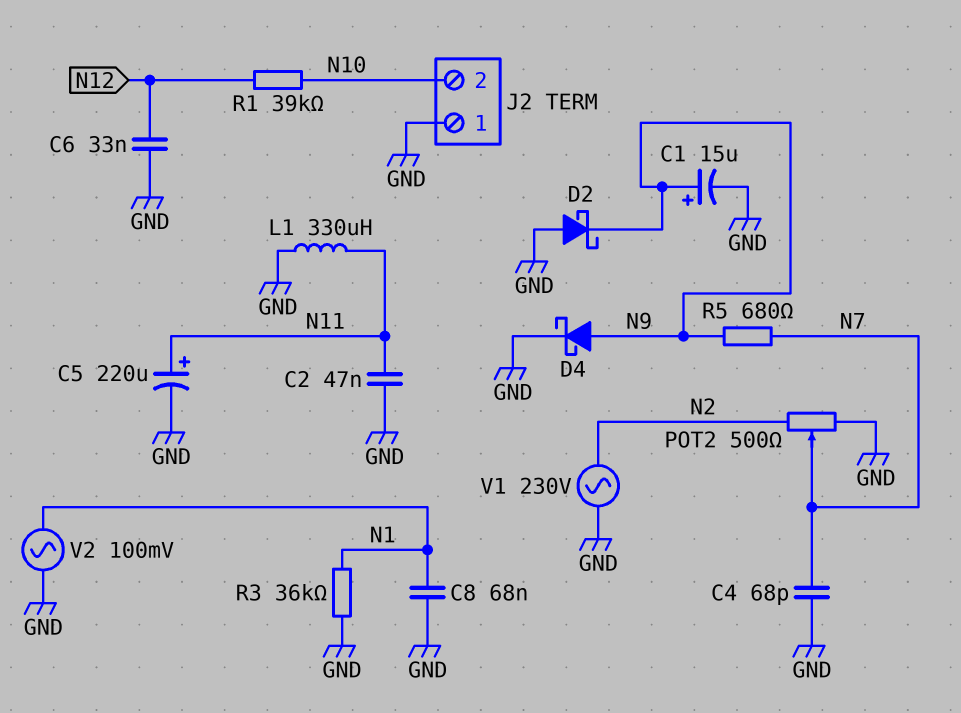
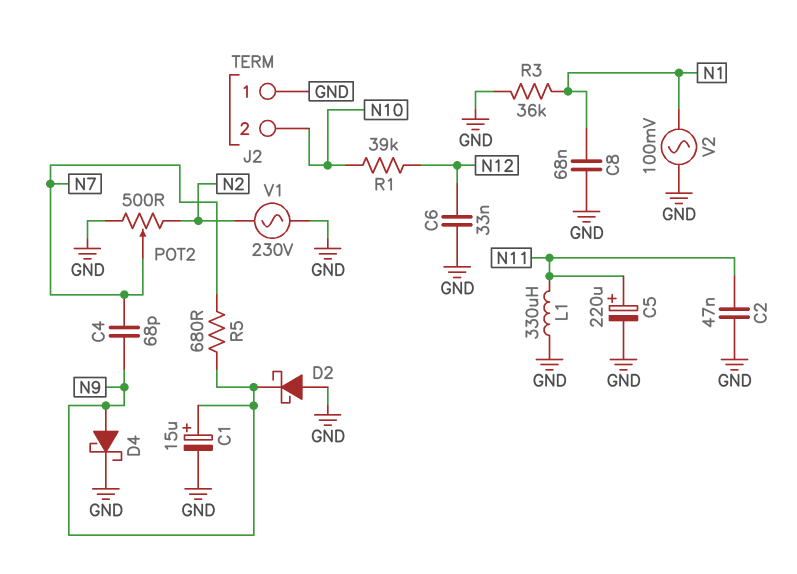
C4: 68pF (GND, N7) -> 68pF (N7, N9)

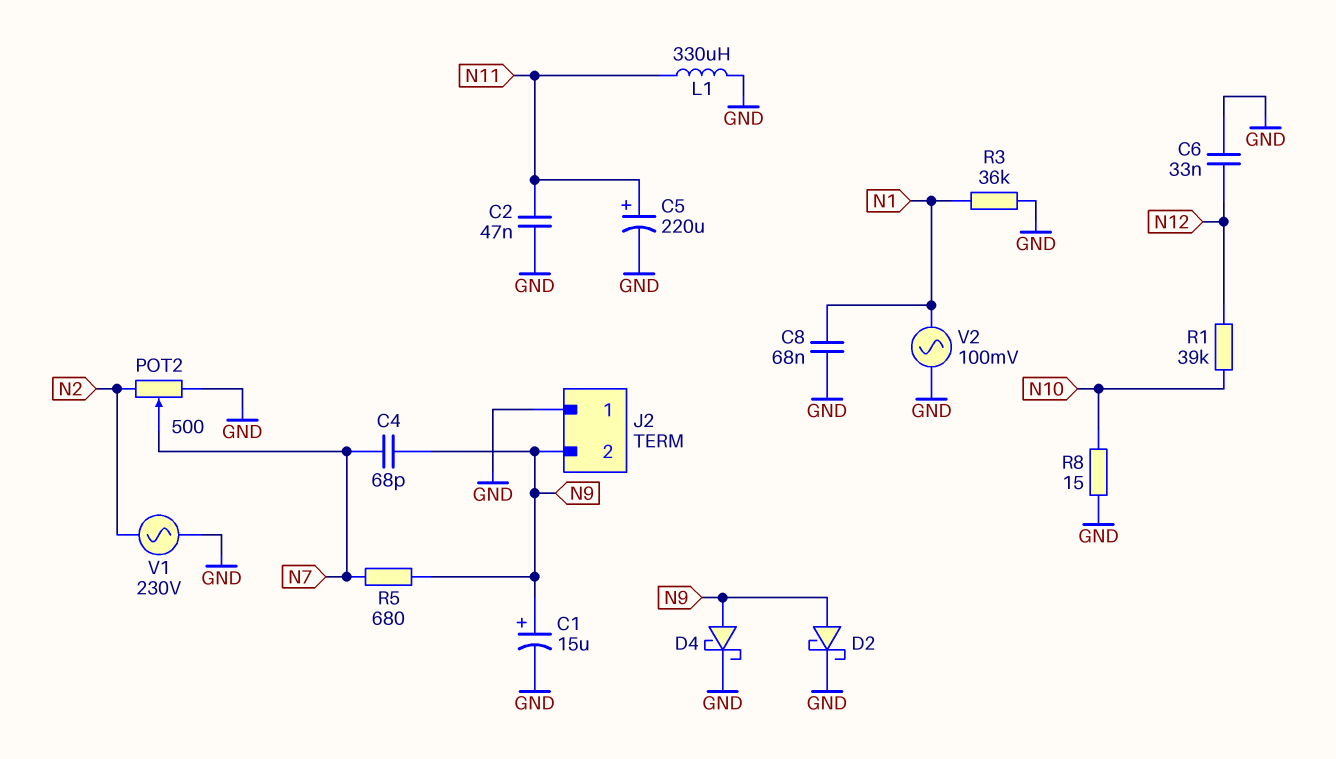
D2: schottky (A GND, K N9) -> schottky (A N9, K GND)
J2 pin 2: N10 -> N9
R8: none -> 15 (GND, N10)

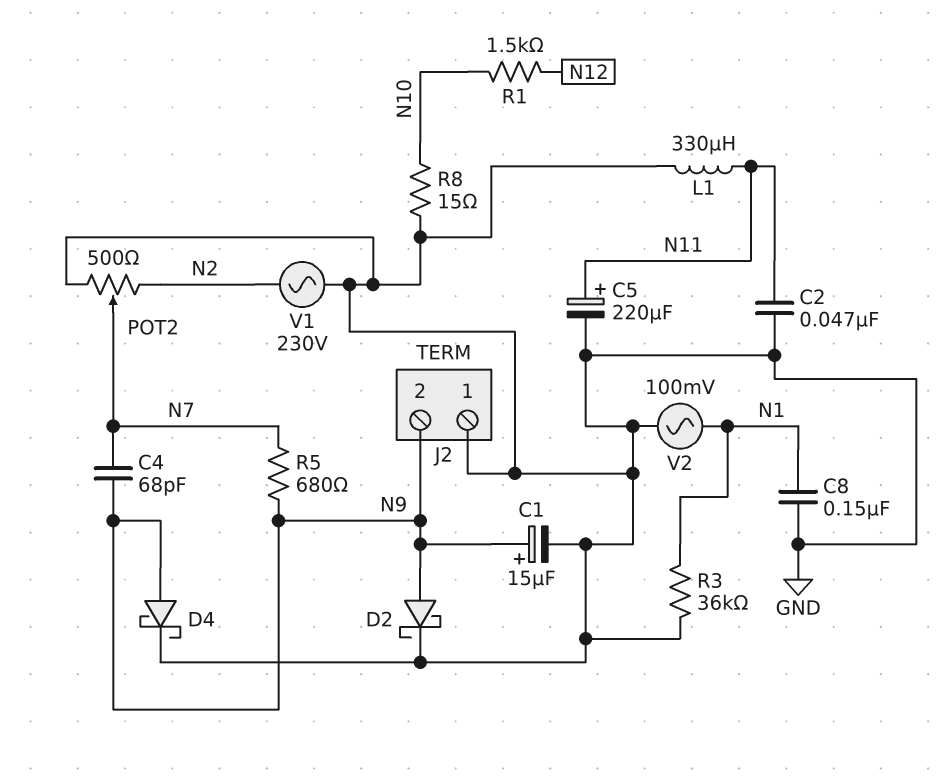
C6: 33nF (GND, N12) -> none
C8: 68nF (GND, N1) -> 150nF (GND, N1)
R1: 39k (N10, N12) -> 1.5k (N10, N12)

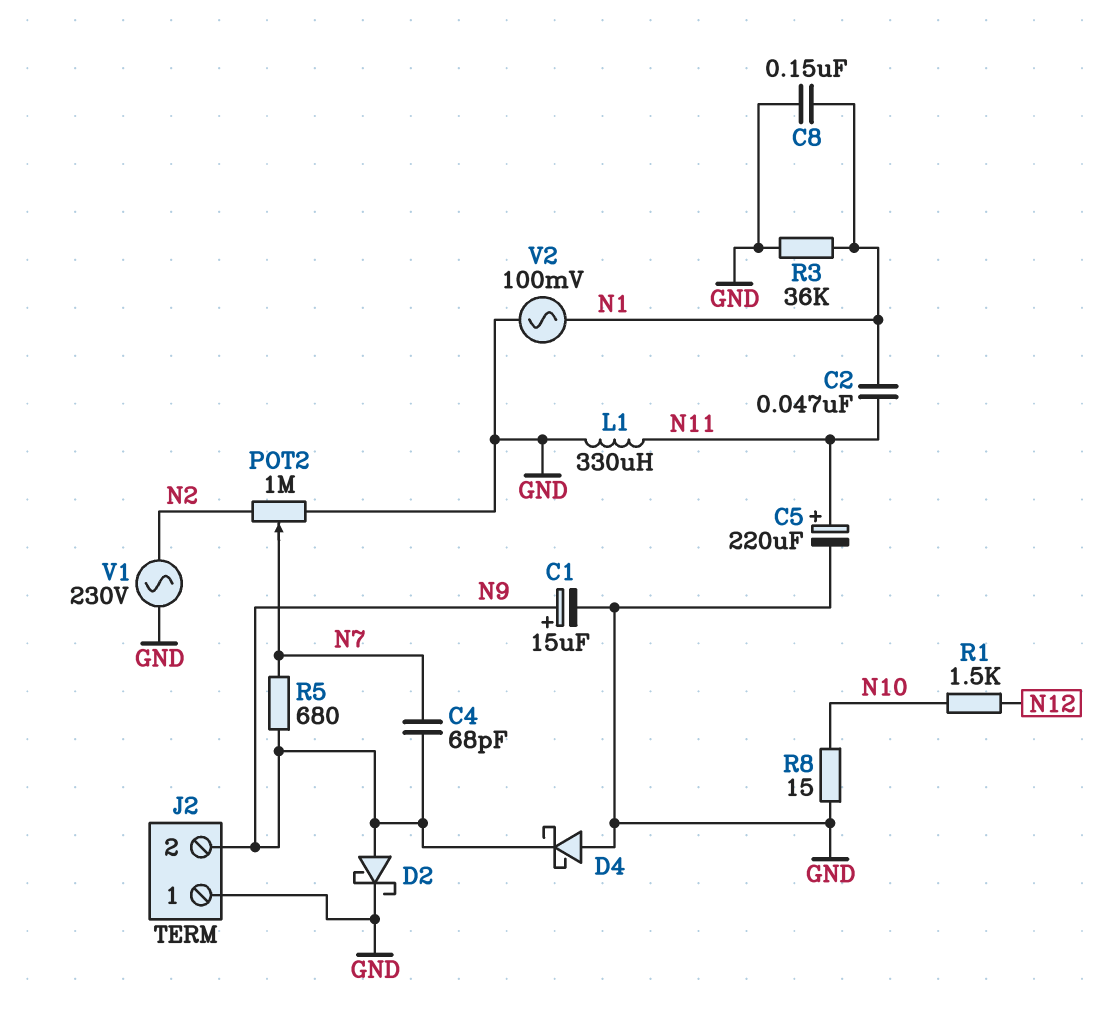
C2: 47nF (GND, N11) -> 47nF (N1, N11)
D4: schottky (A N9, K GND) -> schottky (A GND, K N9)
POT2: 500 (GND, N2, wiper N7) -> 1M (GND, N2, wiper N7)

